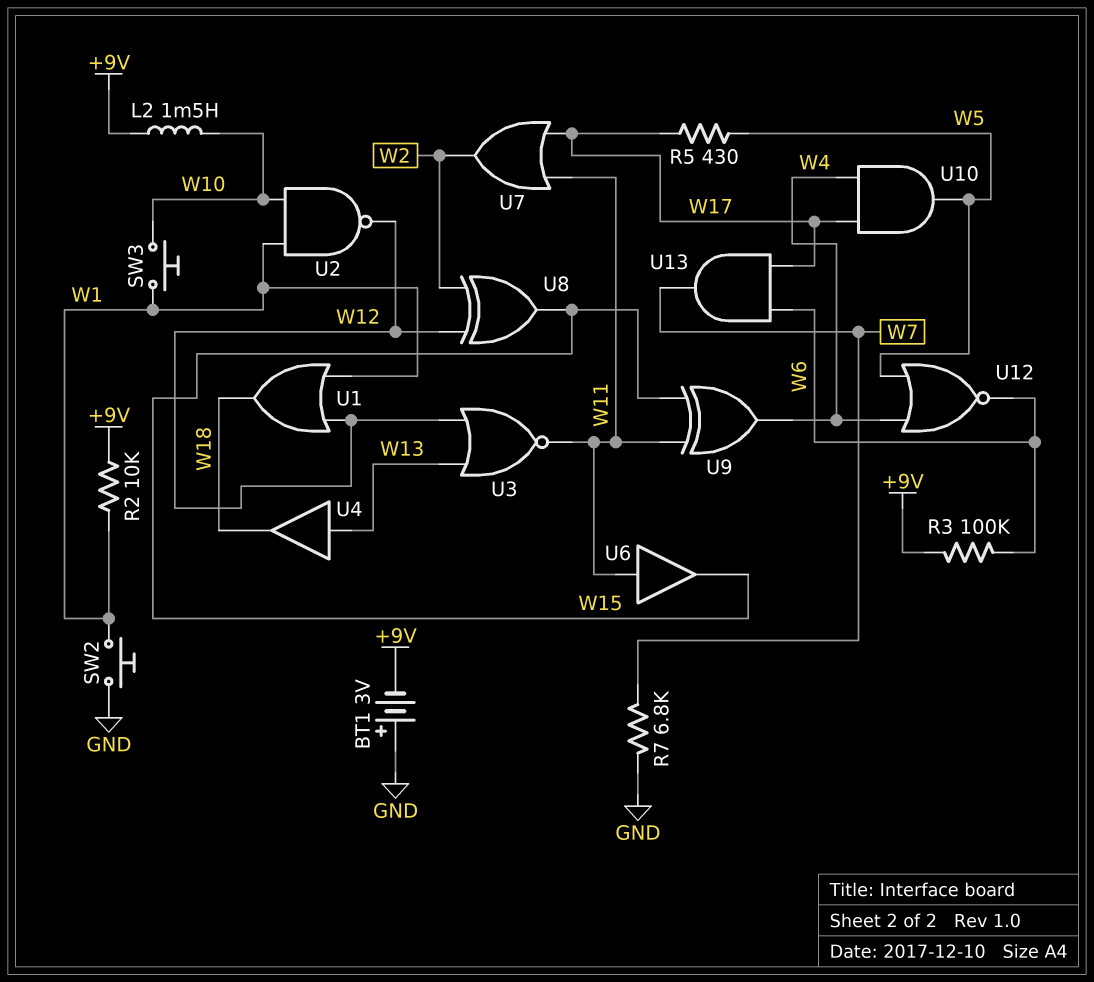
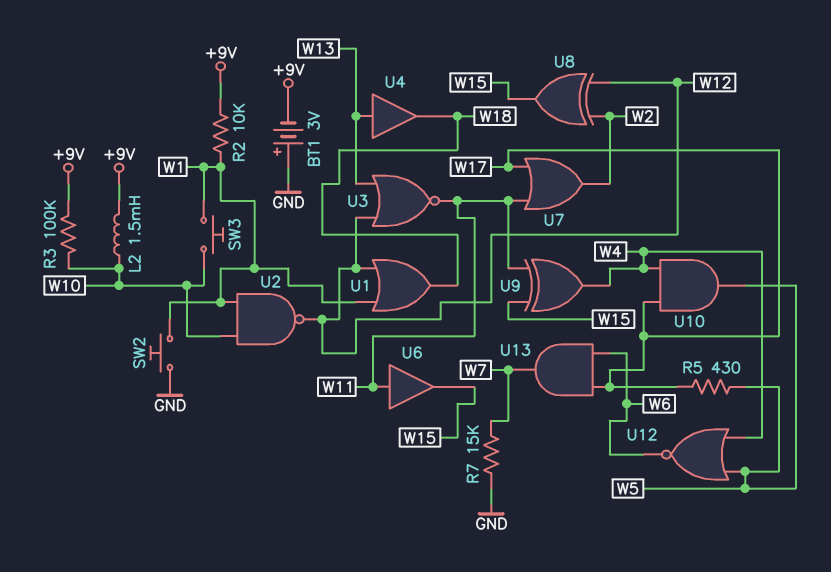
R3: 100k (+9V, W6) -> 100k (+9V, W10)
R7: 6.8k (GND, W7) -> 15k (GND, W7)

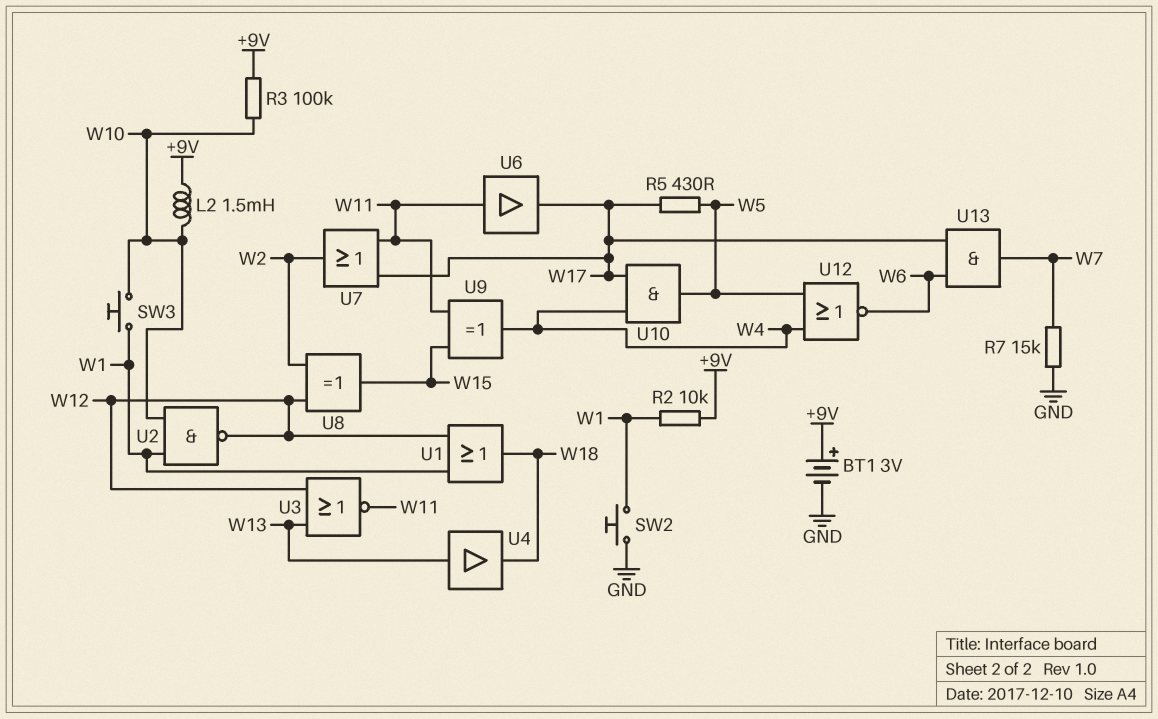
BT1: 3V (plus GND, minus +9V) -> 3V (plus +9V, minus GND)
U6: buffer (in W11, out W15) -> buffer (in W11, out W17)

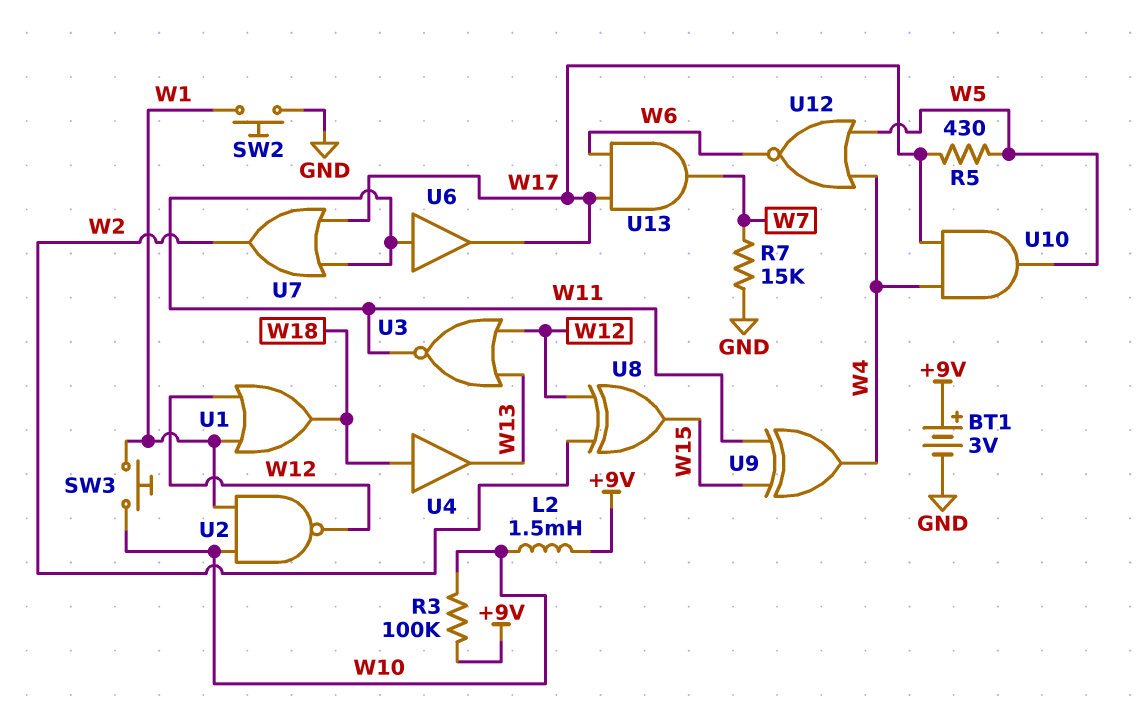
R2: 10k (+9V, W1) -> none
U4: buffer (in W13, out W18) -> buffer (in W18, out W13)

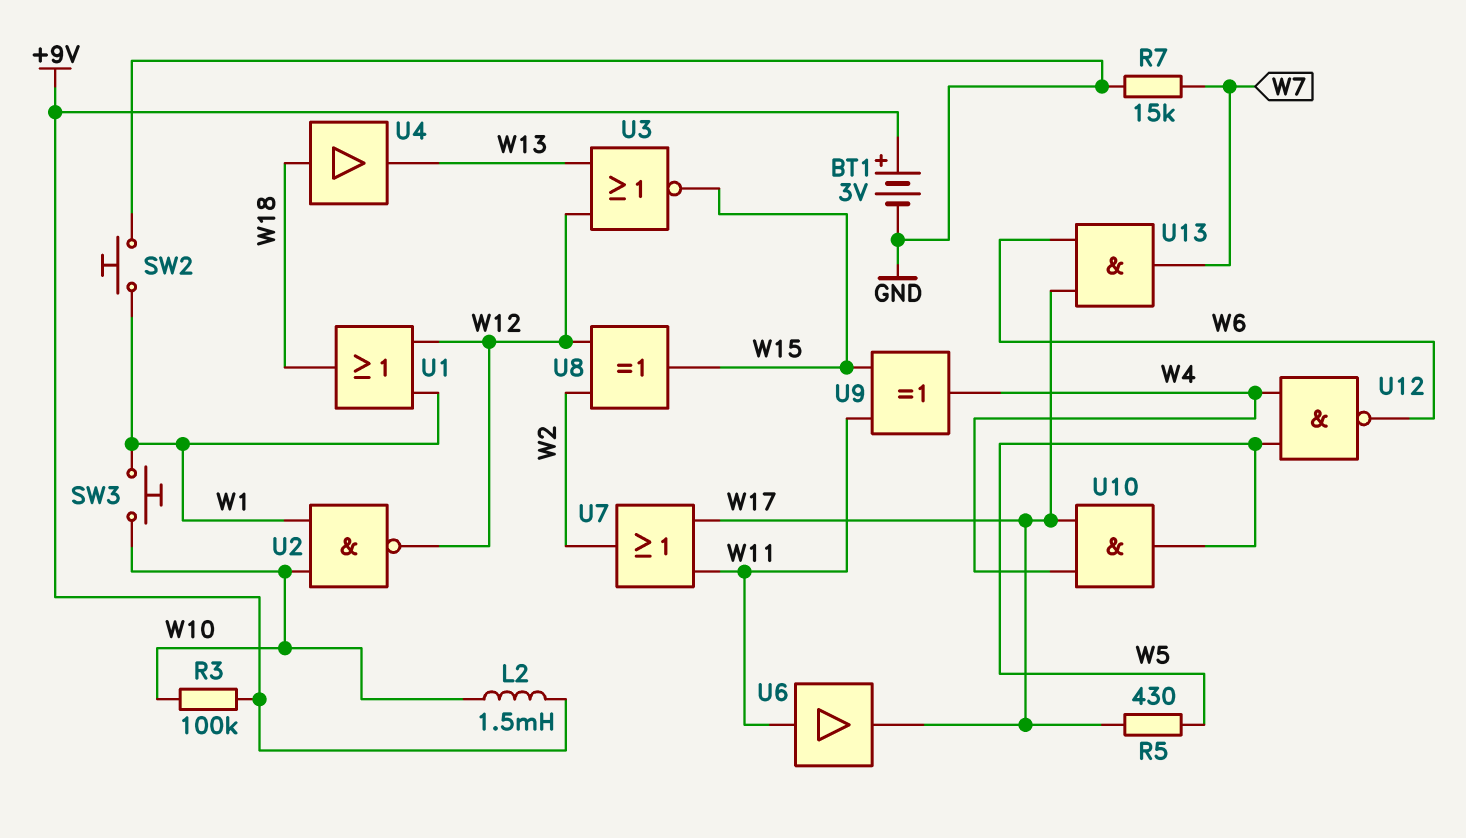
U3: NOR (in W12, in W13, out W11) -> NOR (in W12, in W13, out W15)
U12: NOR (in W4, in W5, out W6) -> NAND (in W4, in W5, out W6)

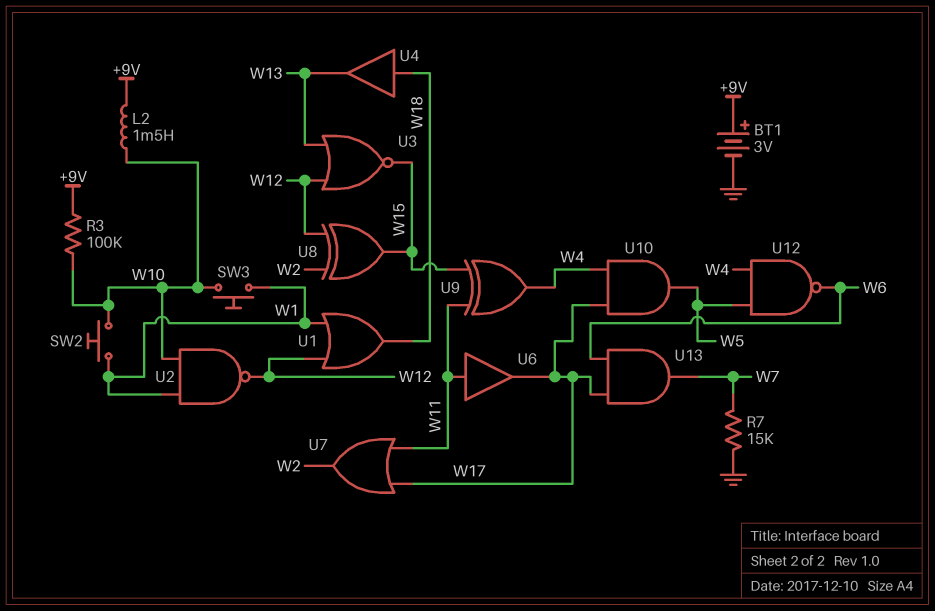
R5: 430 (W5, W17) -> none
SW2: button (GND, W1) -> button (W1, W10)

